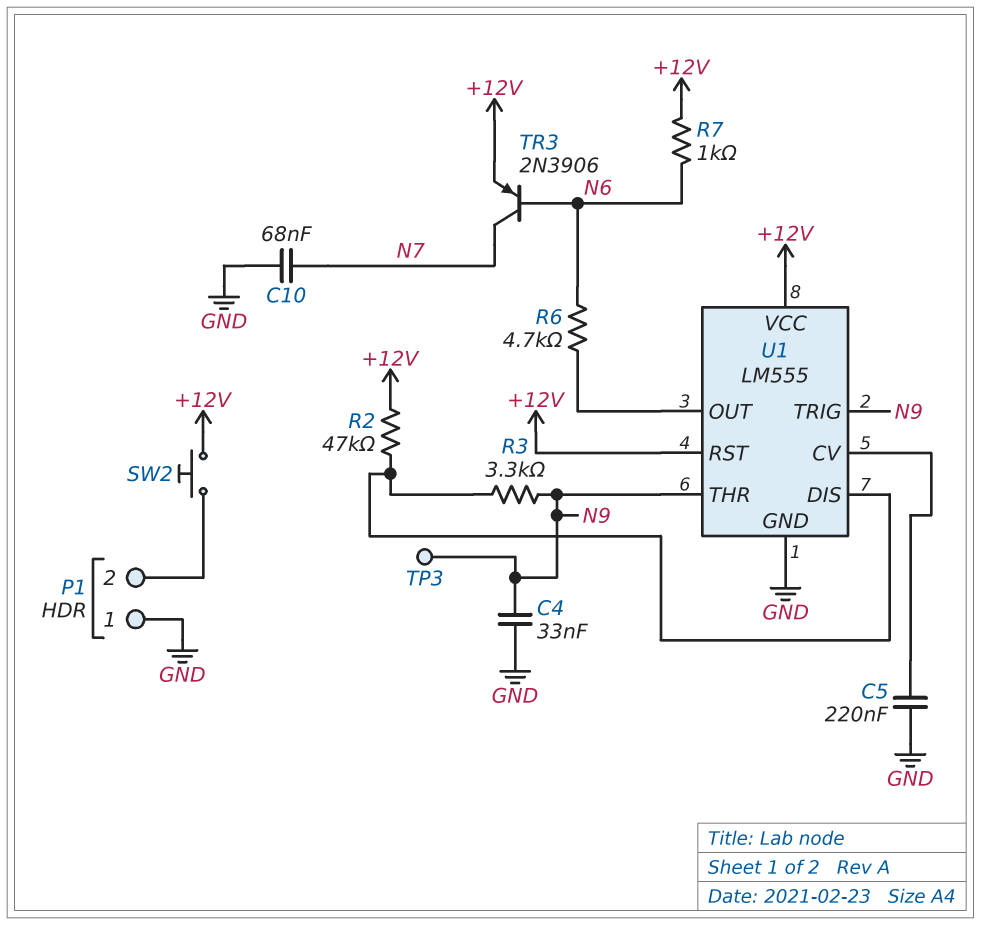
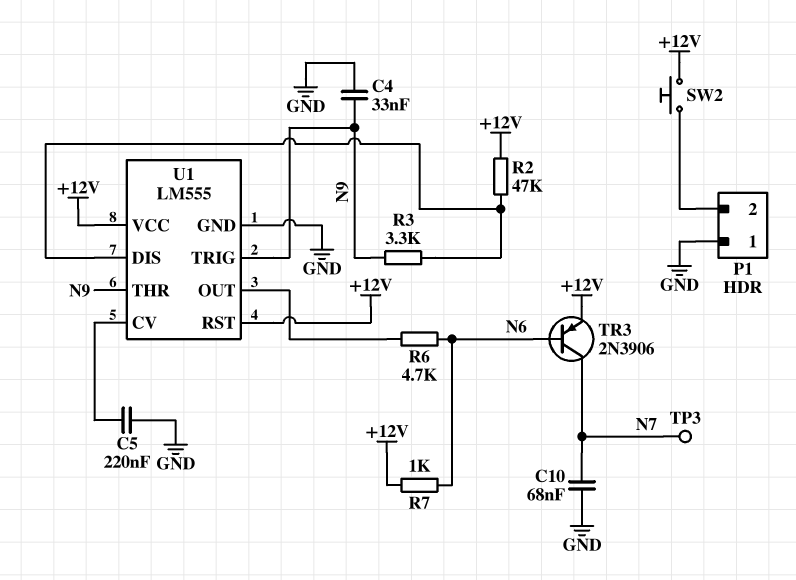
TP3: test point (N9) -> test point (N7)

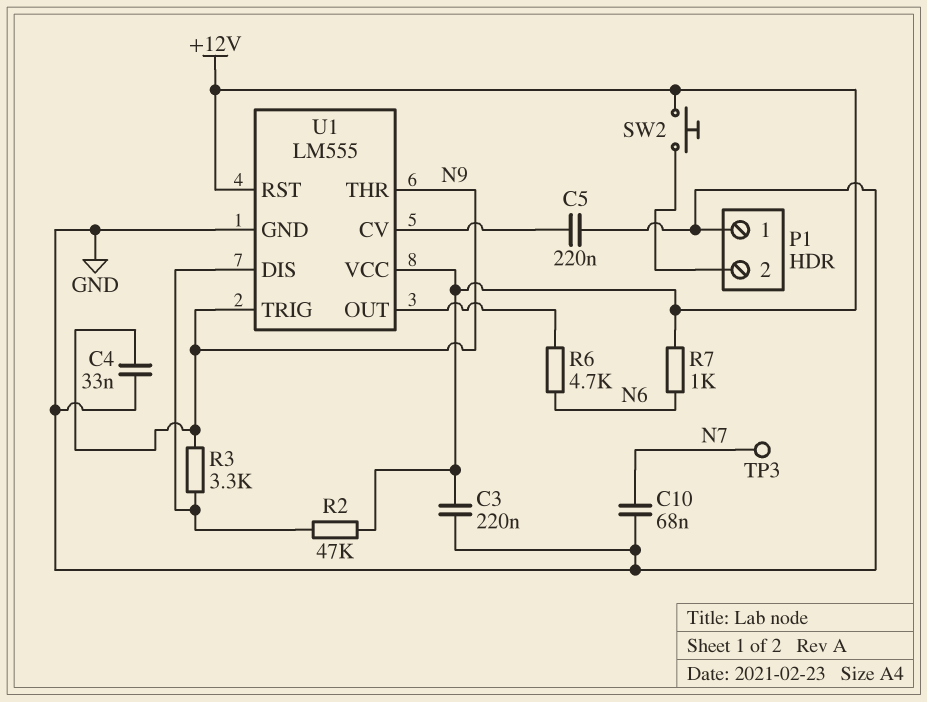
C3: none -> 220nF (+12V, GND)
TR3: PNP 2N3906 (B N6, C N7, E +12V) -> none

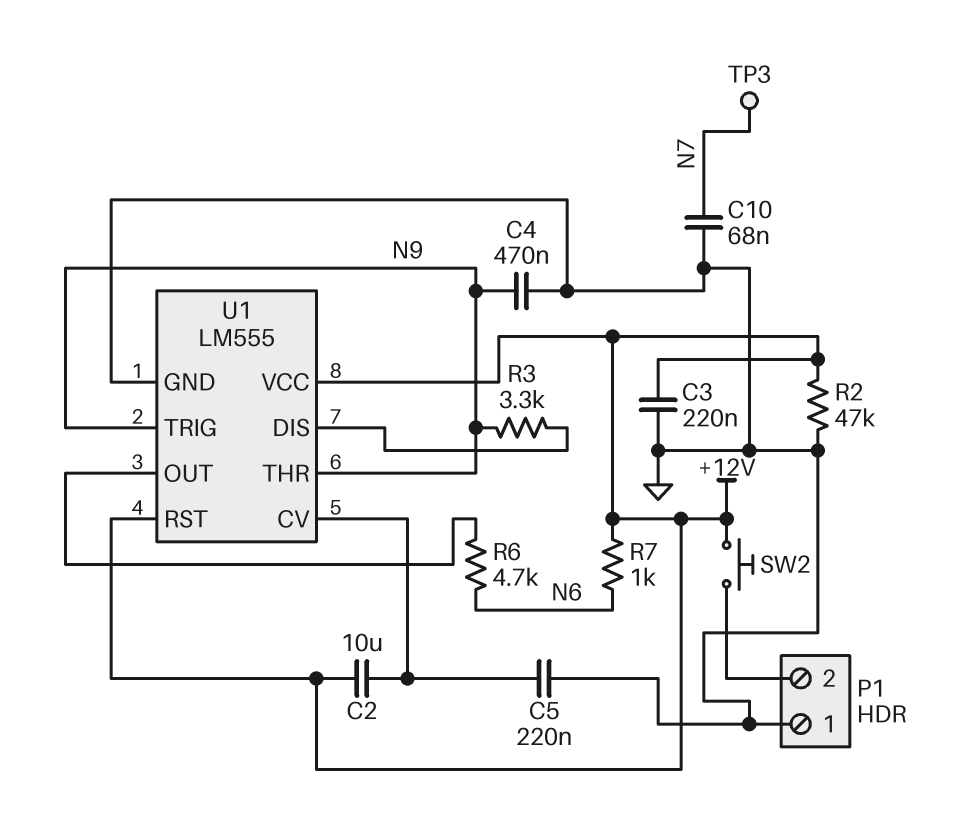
C2: none -> 10uF (+12V, U1/CV)
C4: 33nF (GND, N9) -> 470nF (GND, N9)
R2: 47k (+12V, U1/DIS) -> 47k (+12V, GND)

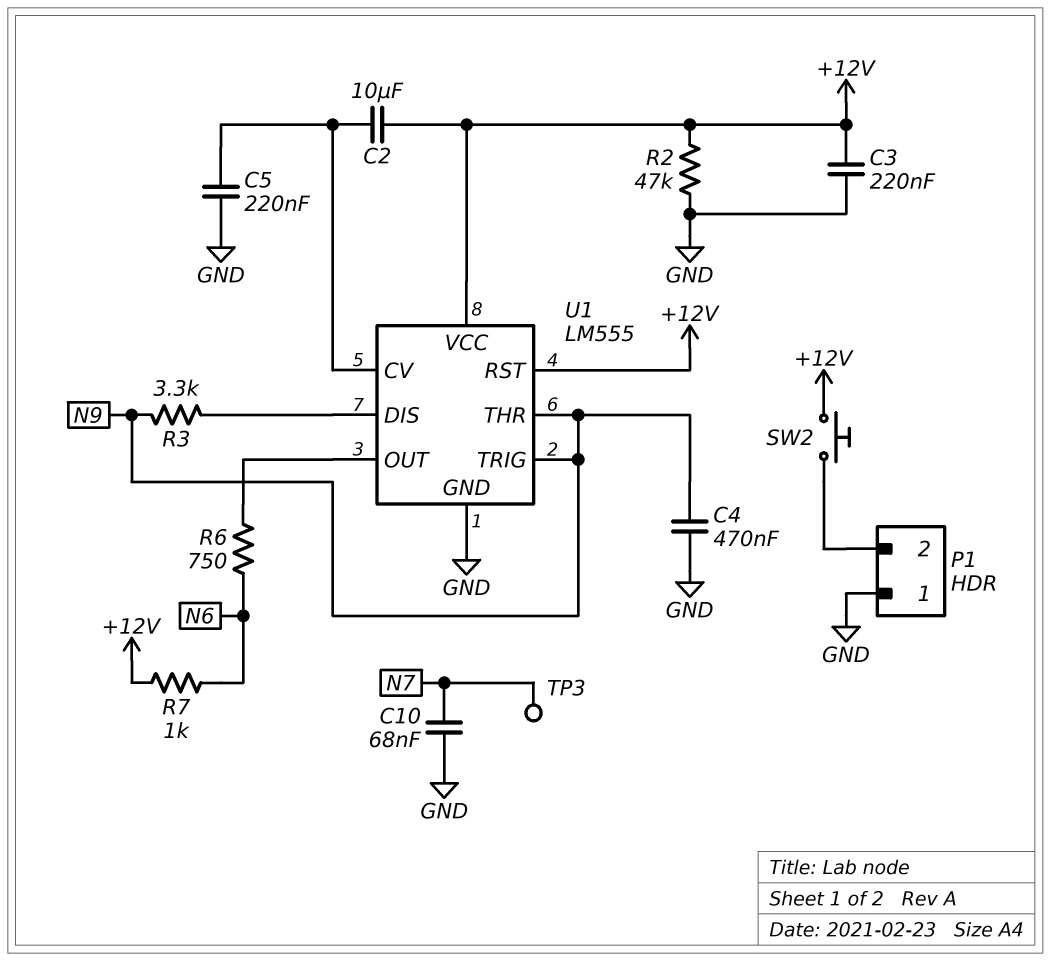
R6: 4.7k (N6, U1/OUT) -> 750 (N6, U1/OUT)

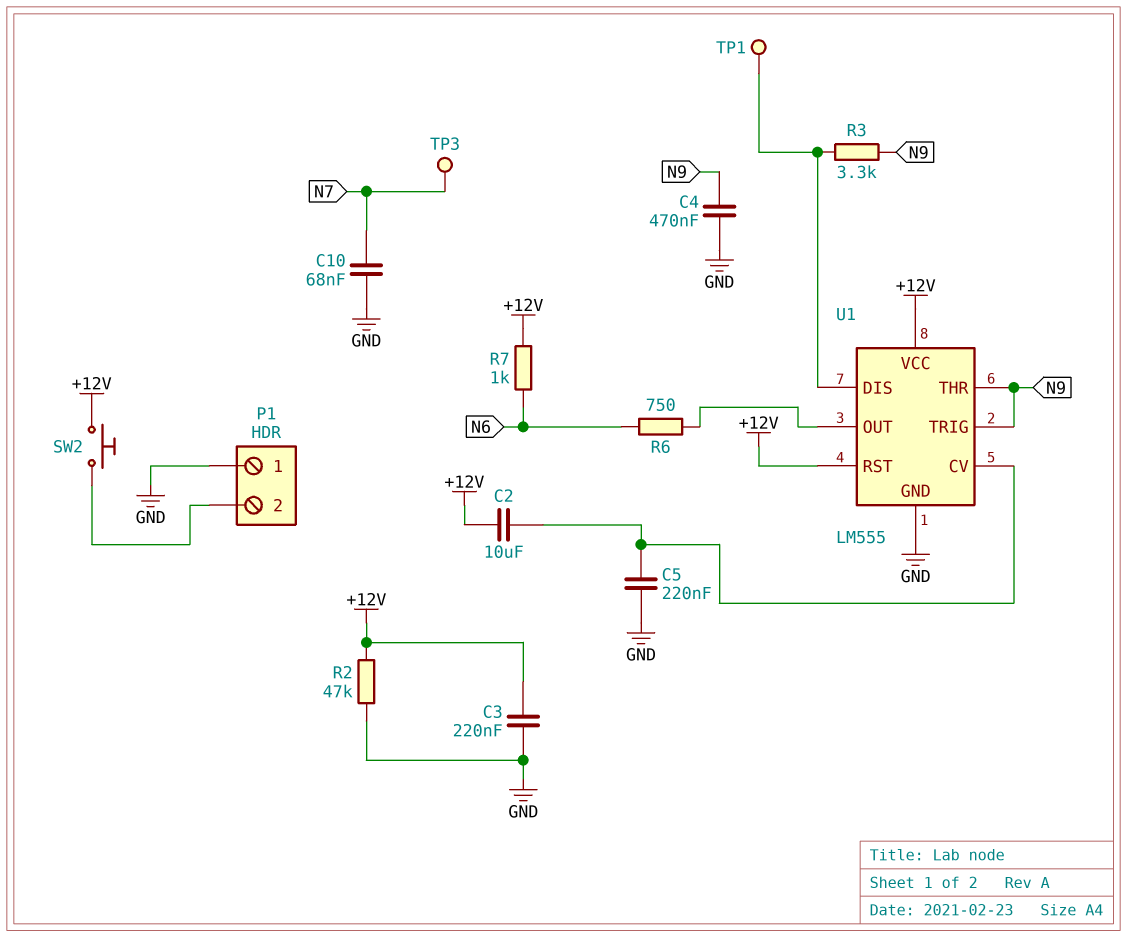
TP1: none -> test point (U1/DIS)

